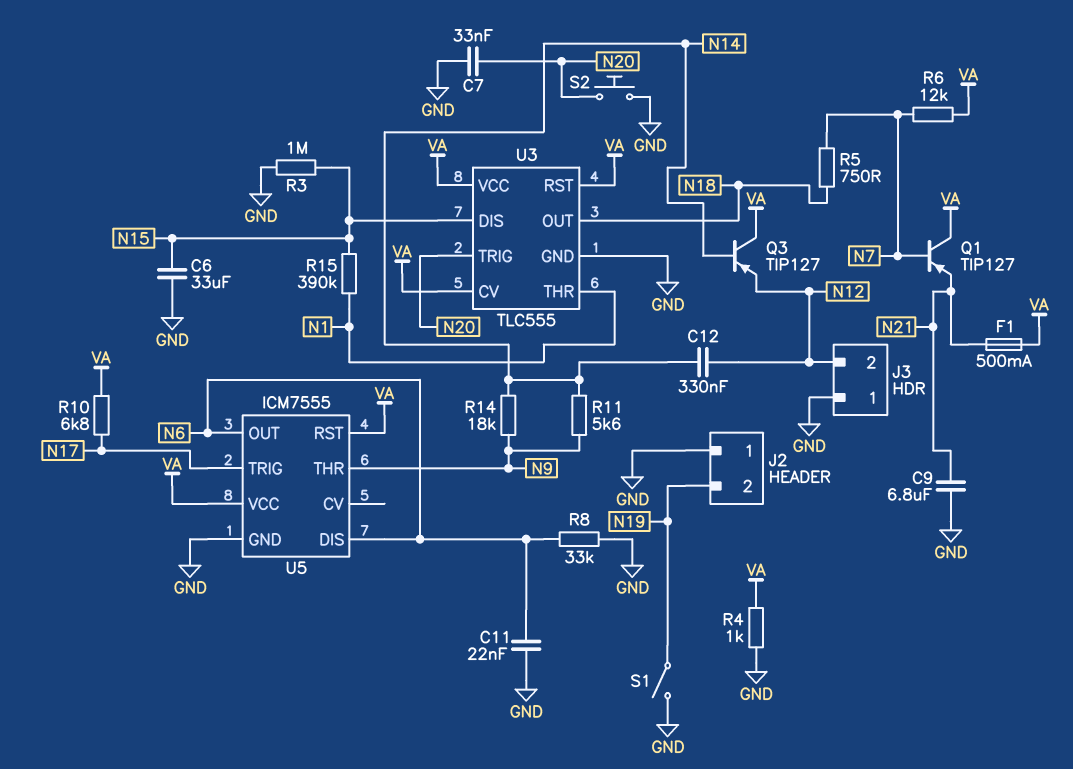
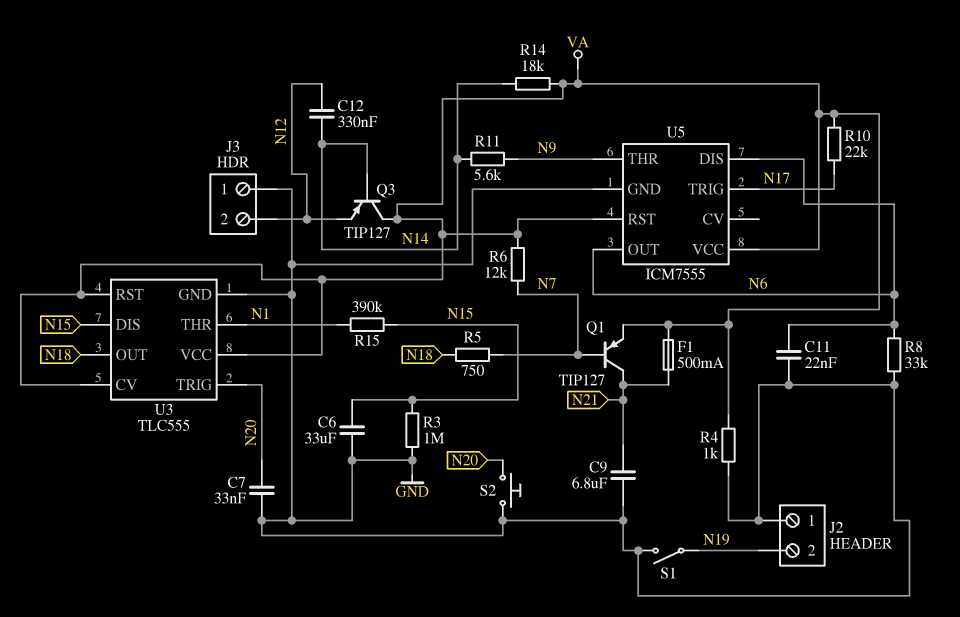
Q1: PNP TIP127 (B N7, C VA, E N21) -> PNP TIP127 (B N7, C N21, E VA)
R10: 6.8k (N17, VA) -> 22k (N17, VA)
R14: 18k (N9, N14) -> 18k (N14, VA)

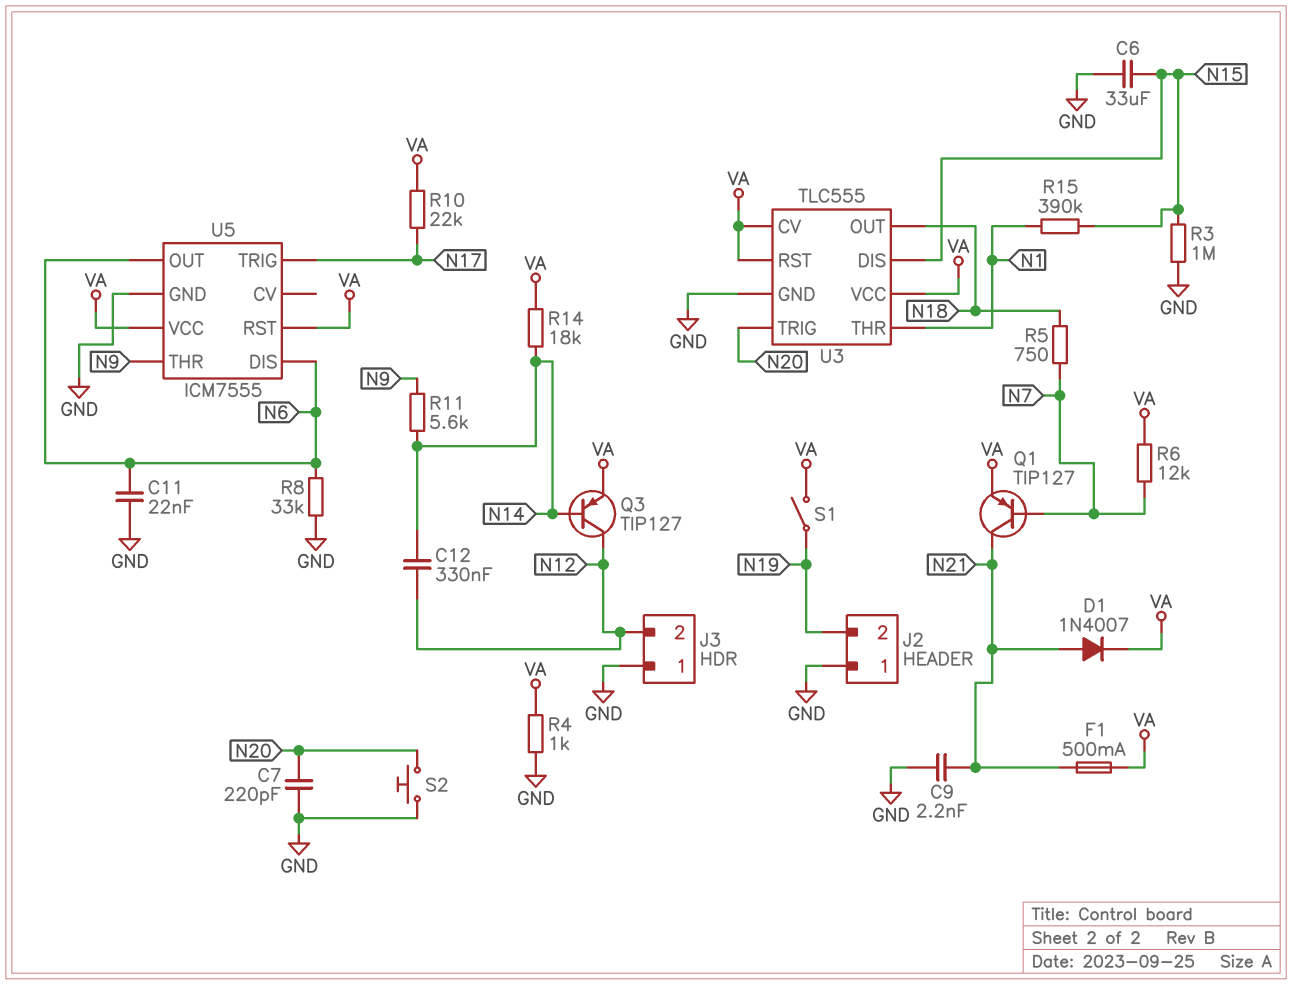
C7: 33nF (GND, N20) -> 220pF (GND, N20)
C9: 6.8uF (GND, N21) -> 2.2nF (GND, N21)
D1: none -> diode 1N4007 (A N21, K VA)
Q3: PNP TIP127 (B N14, C VA, E N12) -> PNP TIP127 (B N14, C N12, E VA)
S1: switch (GND, N19) -> switch (N19, VA)

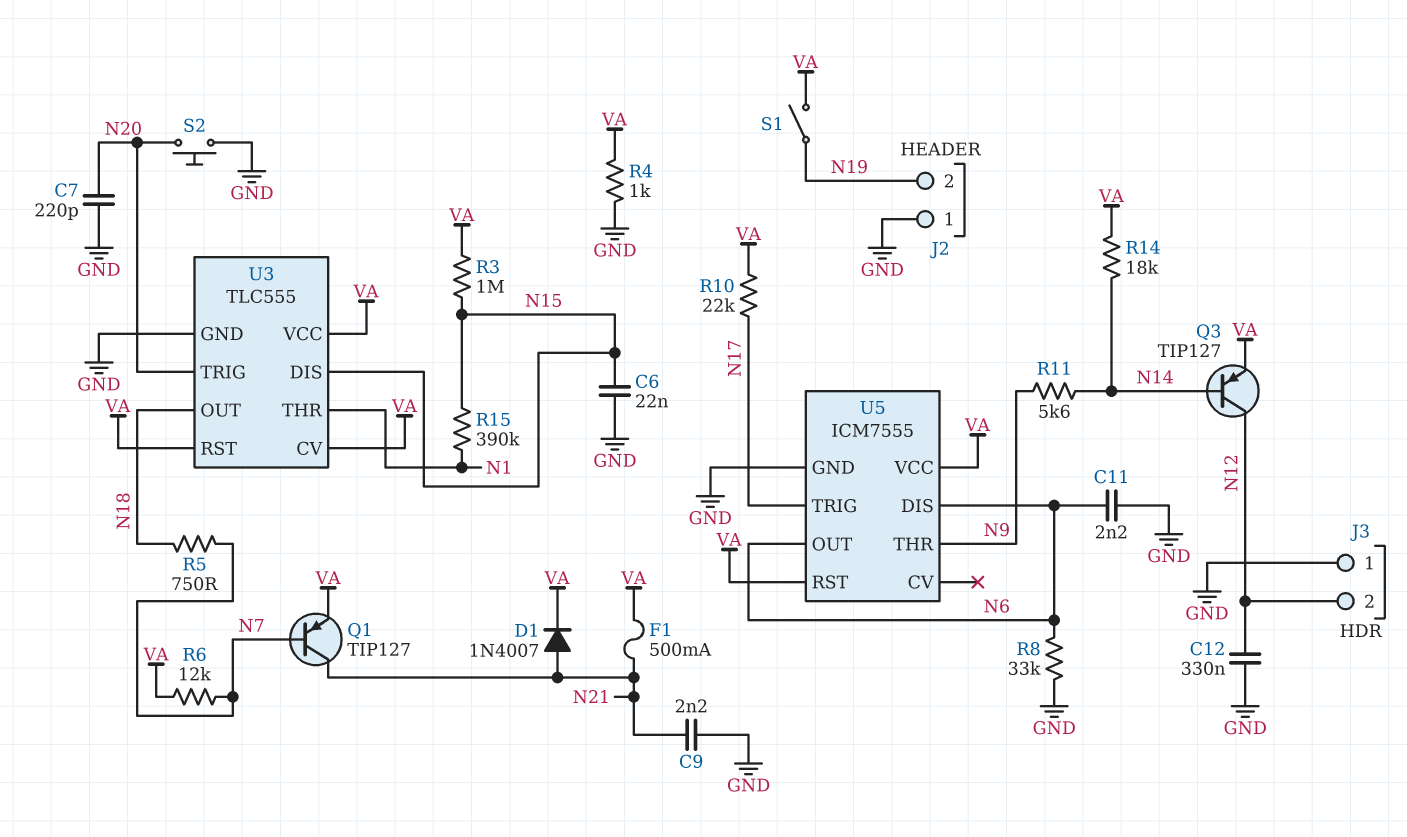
C6: 33uF (GND, N15) -> 22nF (GND, N15)
C11: 22nF (GND, N6) -> 2.2nF (GND, N6)
C12: 330nF (N12, N14) -> 330nF (GND, N12)
R3: 1M (GND, N15) -> 1M (N15, VA)

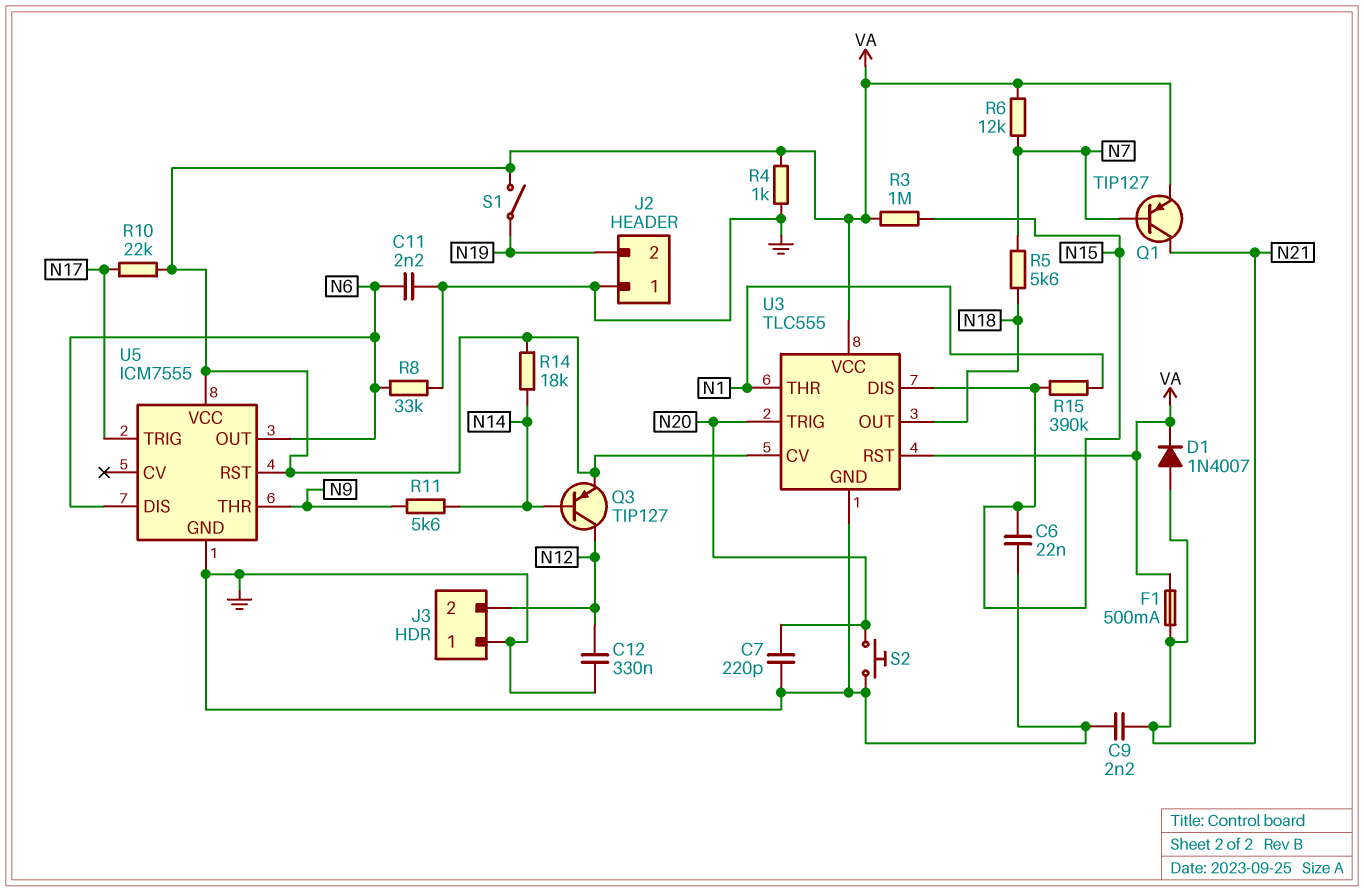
R5: 750 (N7, N18) -> 5.6k (N7, N18)

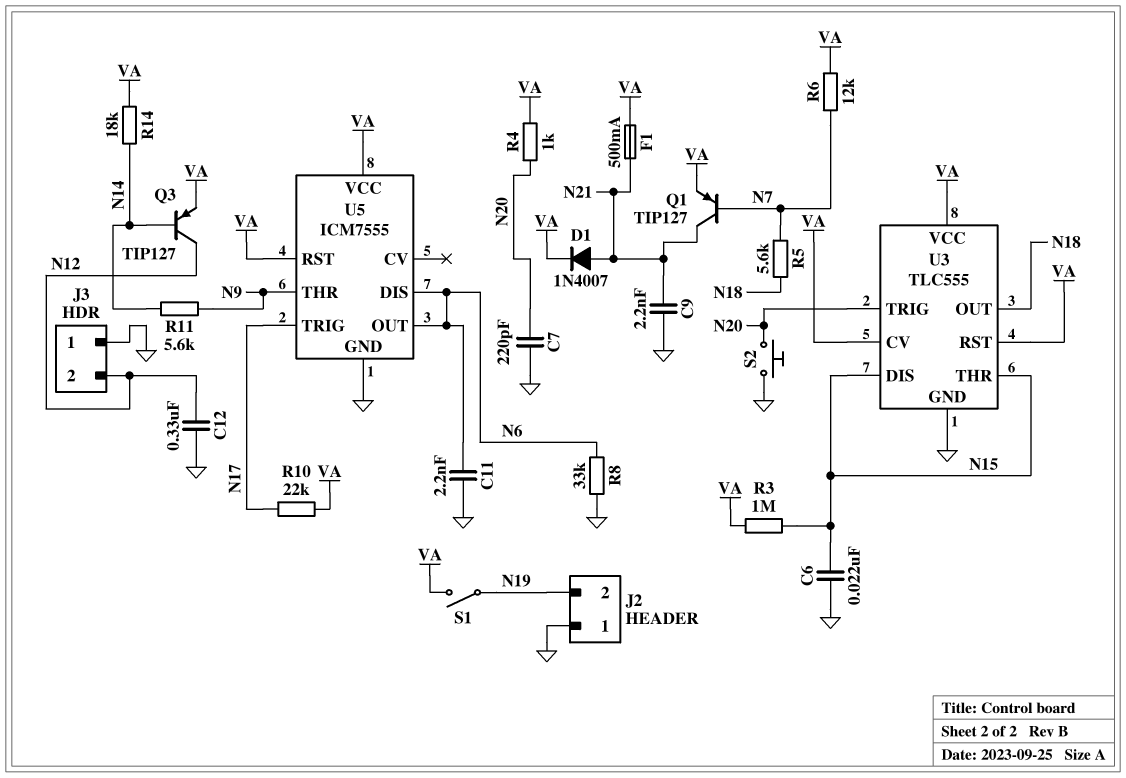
R4: 1k (GND, VA) -> 1k (N20, VA)
R15: 390k (N1, N15) -> none
U3 pin THR: N1 -> N15

